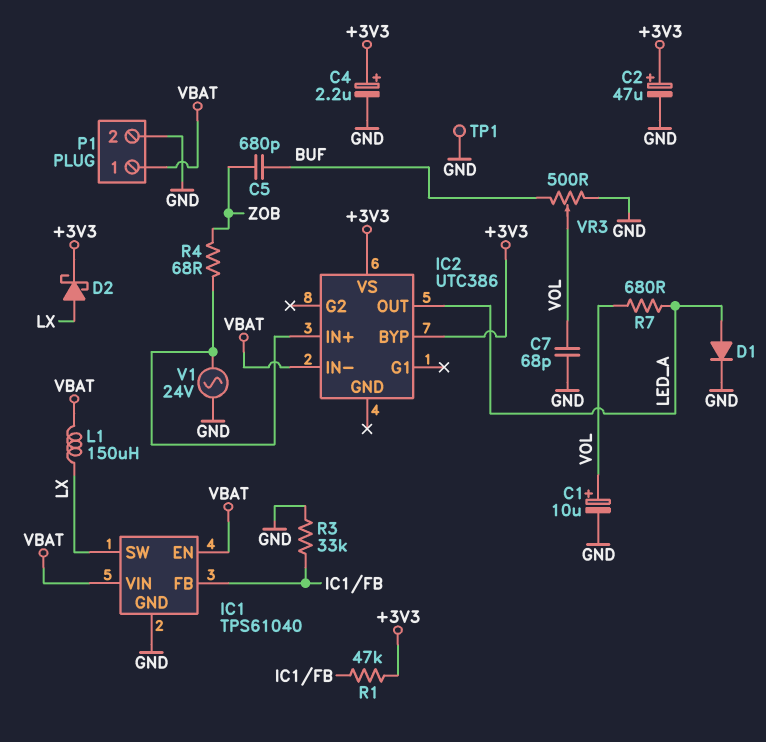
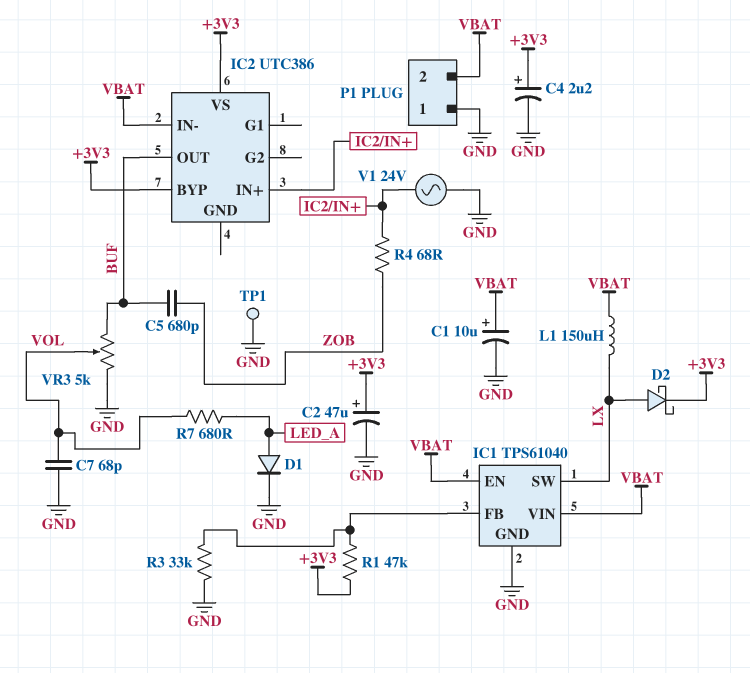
C1: 10uF (plus VOL, minus GND) -> 10uF (plus VBAT, minus GND)
IC2 pin OUT: LED_A -> BUF
P1 pin 1: VBAT -> GND
P1 pin 2: GND -> VBAT
VR3: 500 (BUF, GND, wiper VOL) -> 5k (BUF, GND, wiper VOL)

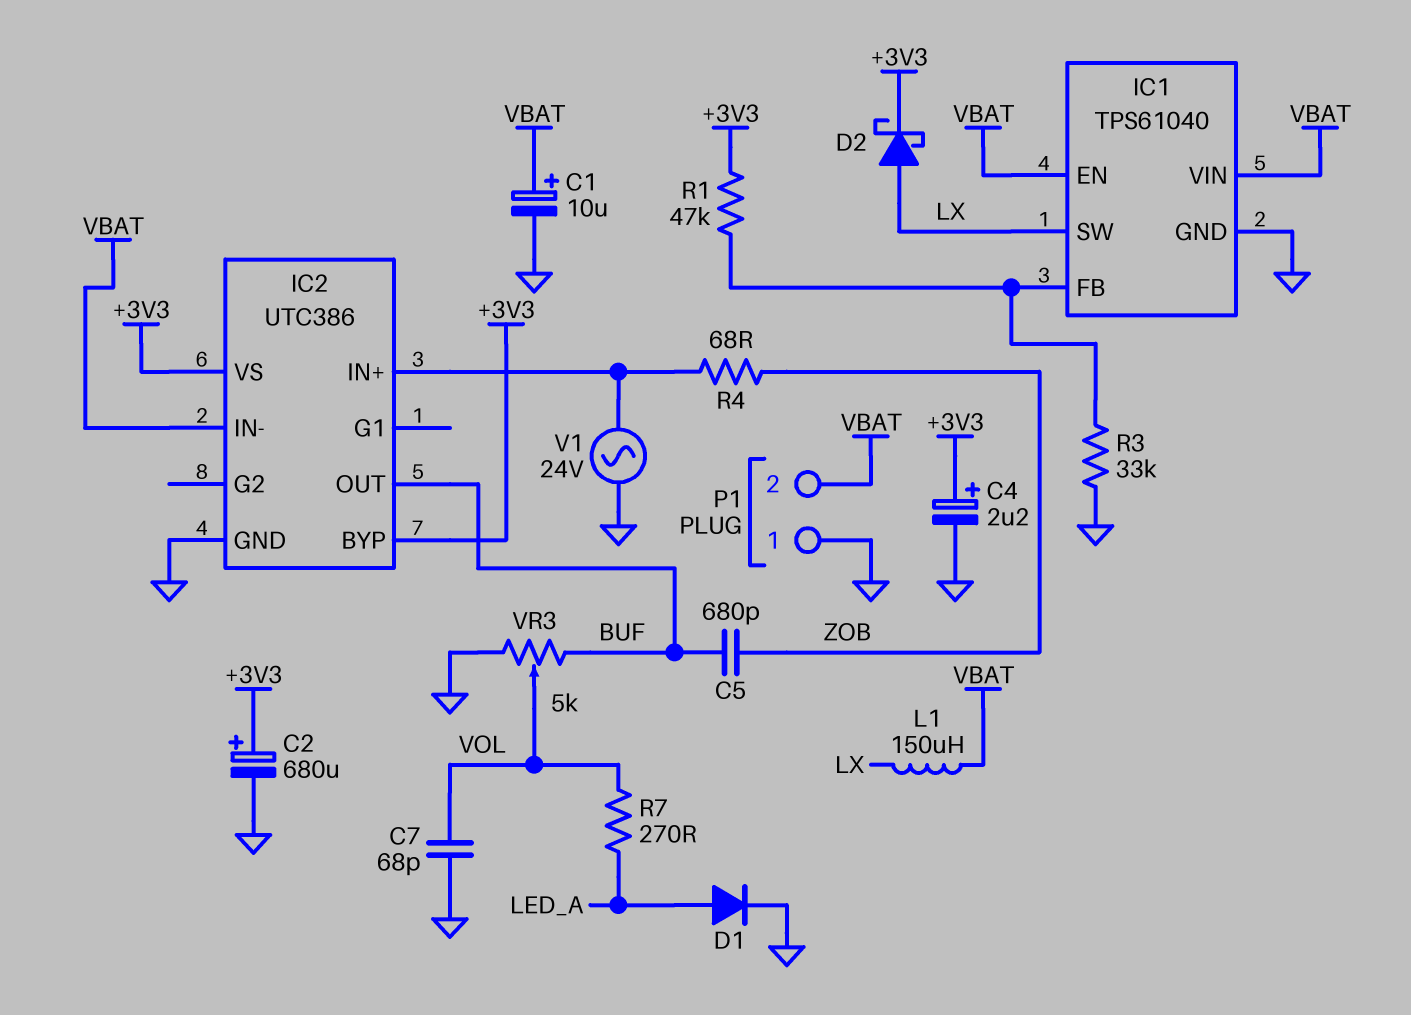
C2: 47uF (plus +3V3, minus GND) -> 680uF (plus +3V3, minus GND)
IC2 pin GND: none -> GND
R7: 680 (LED_A, VOL) -> 270 (LED_A, VOL)
TP1: test point (GND) -> none

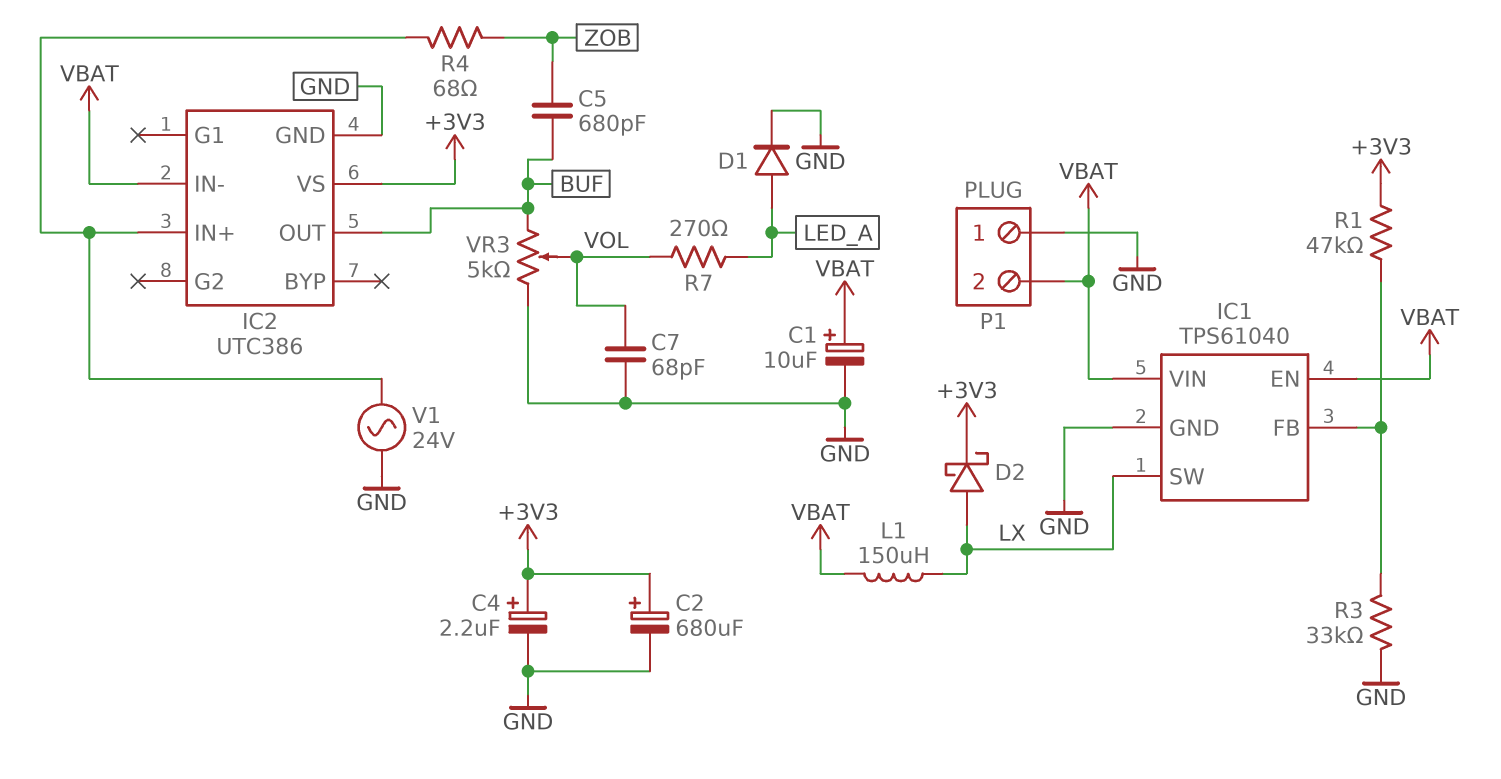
IC2 pin BYP: +3V3 -> none

